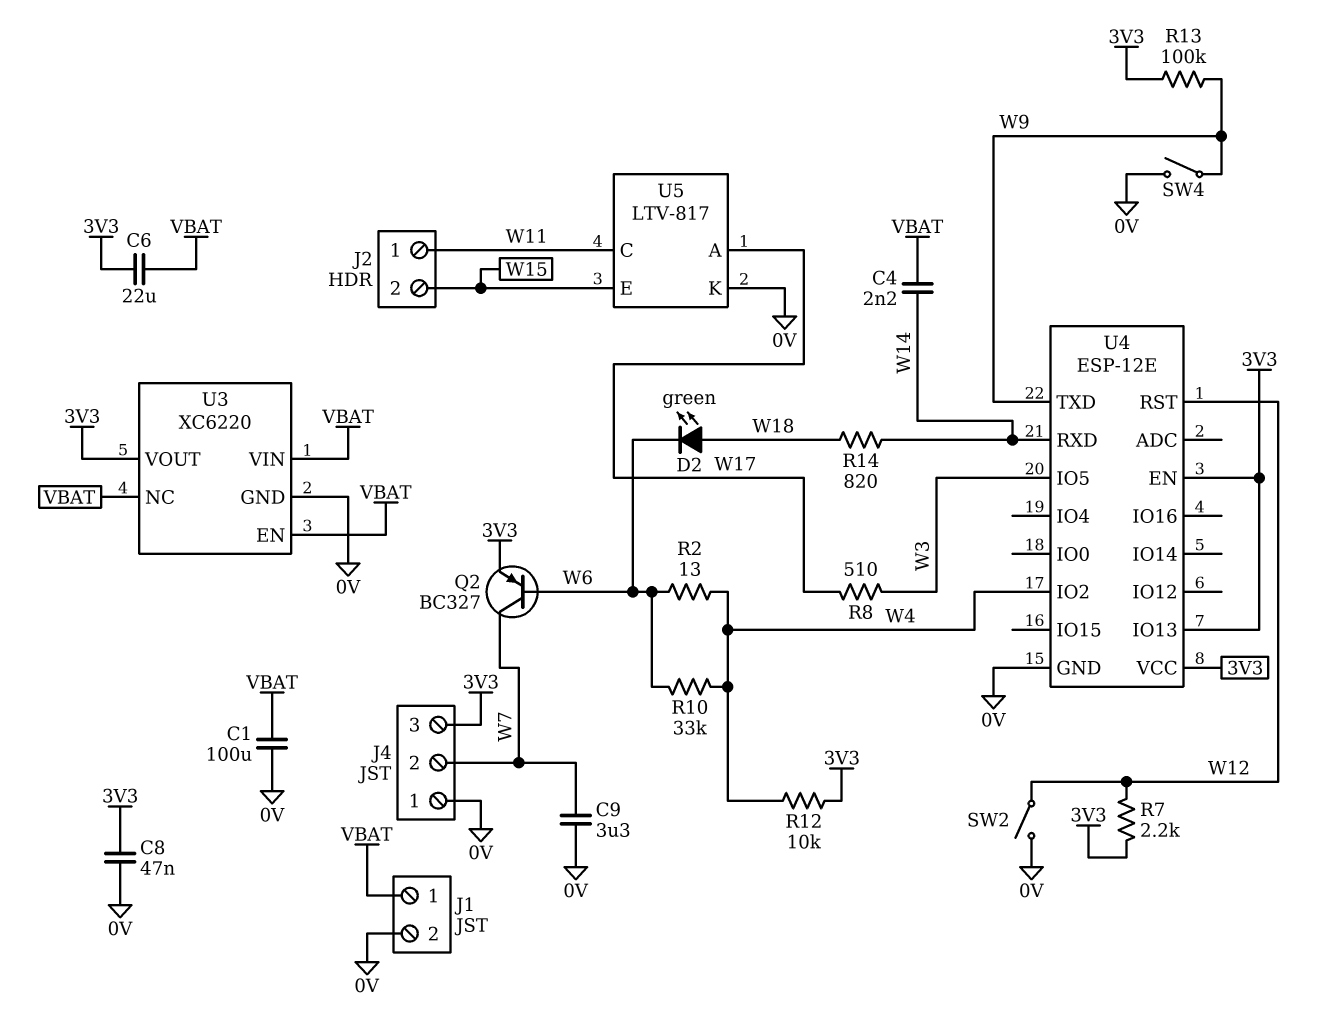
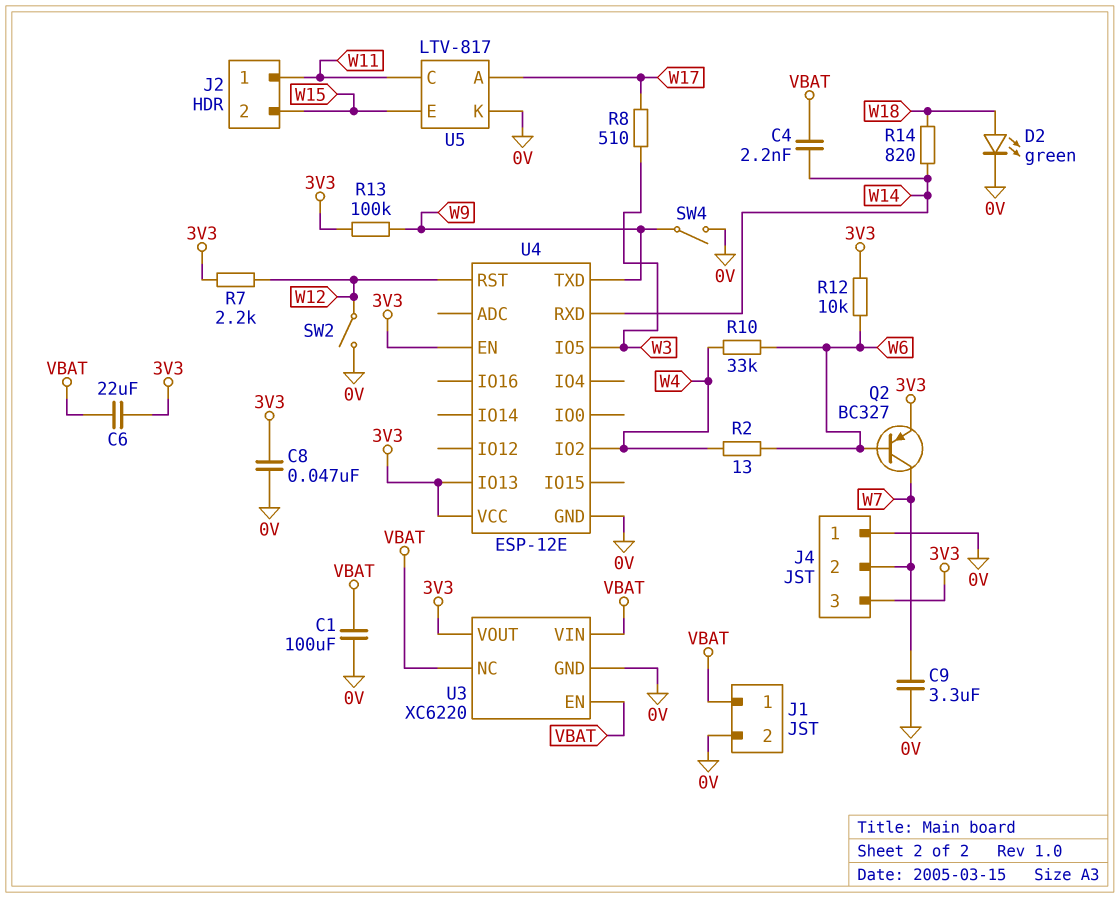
D2: LED green (A W18, K W6) -> LED green (A W18, K 0V)
R12: 10k (3V3, W4) -> 10k (3V3, W6)

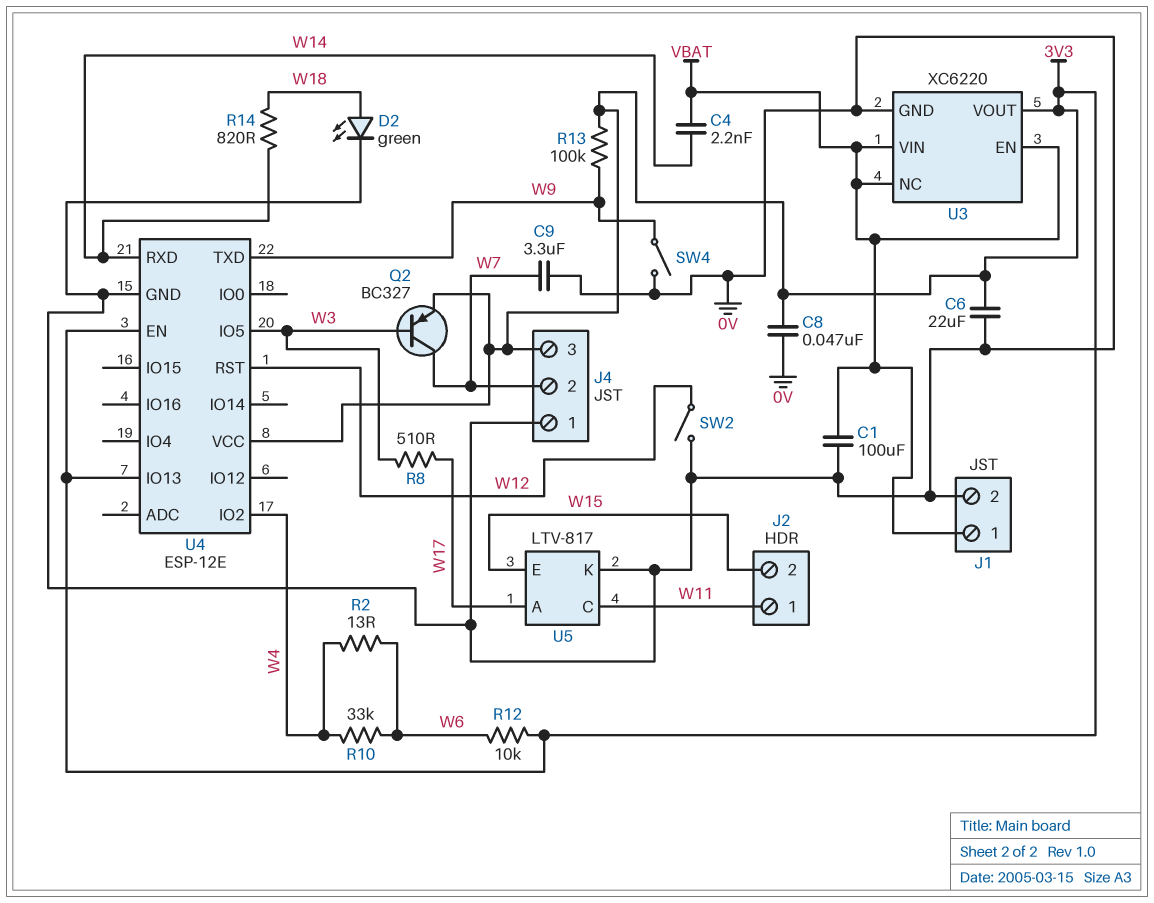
C6: 22uF (3V3, VBAT) -> 22uF (0V, 3V3)
Q2: PNP BC327 (B W6, C W7, E 3V3) -> PNP BC327 (B W3, C W7, E 3V3)
R7: 2.2k (3V3, W12) -> none

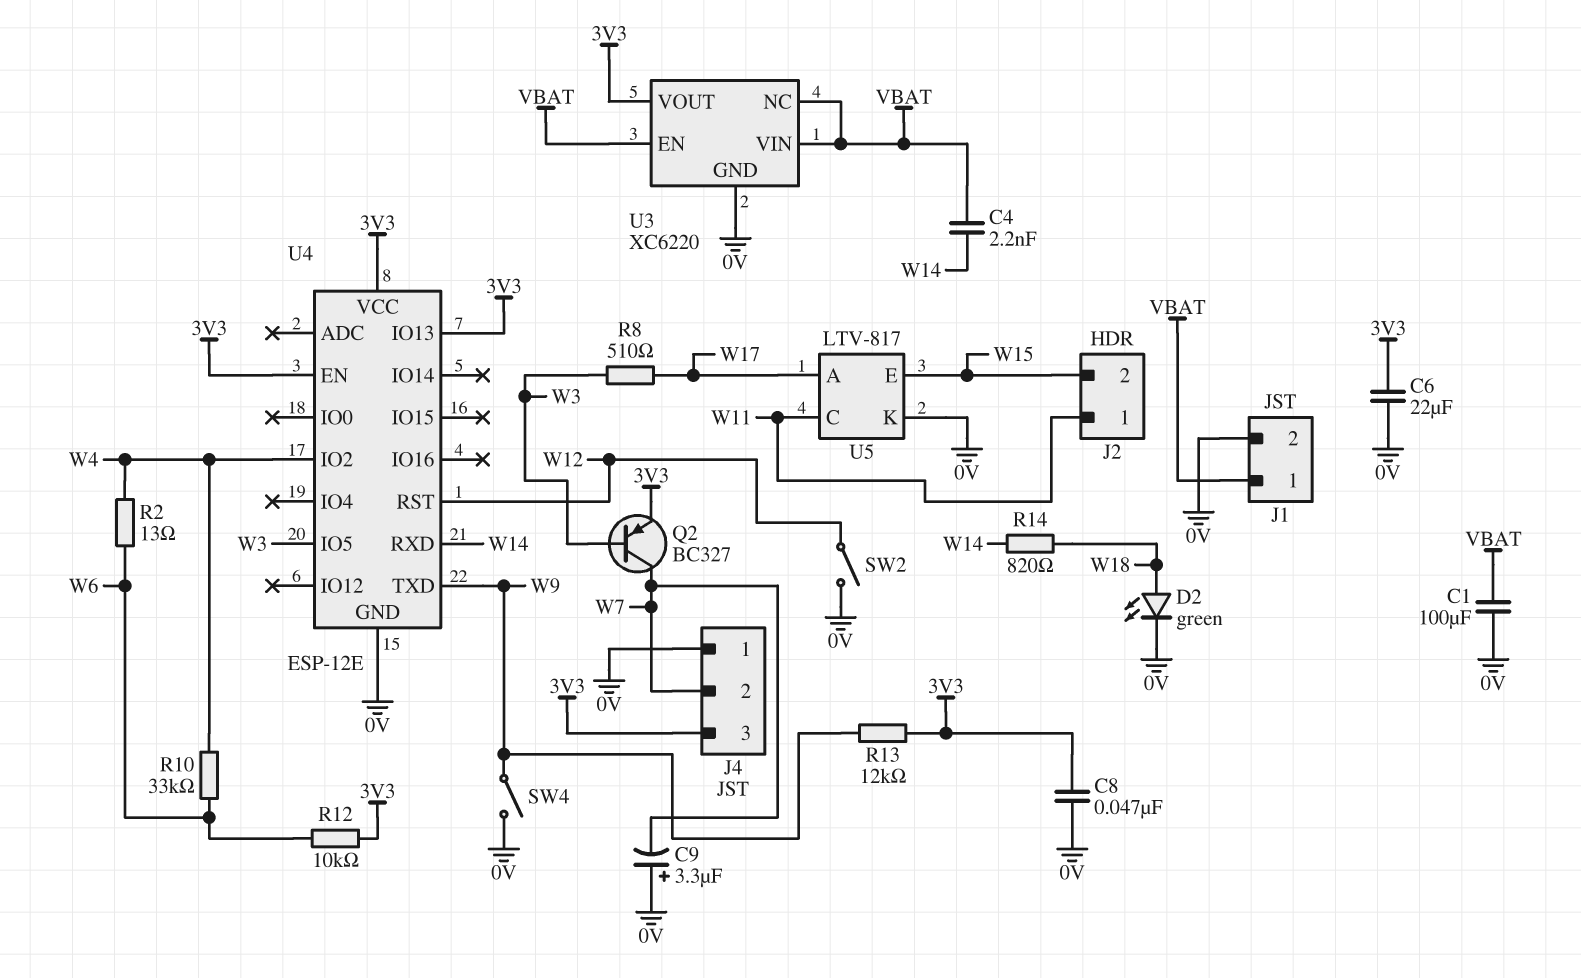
C9: 3.3uF (0V, W7) -> 3.3uF (plus 0V, minus W7)
R13: 100k (3V3, W9) -> 12k (3V3, W9)

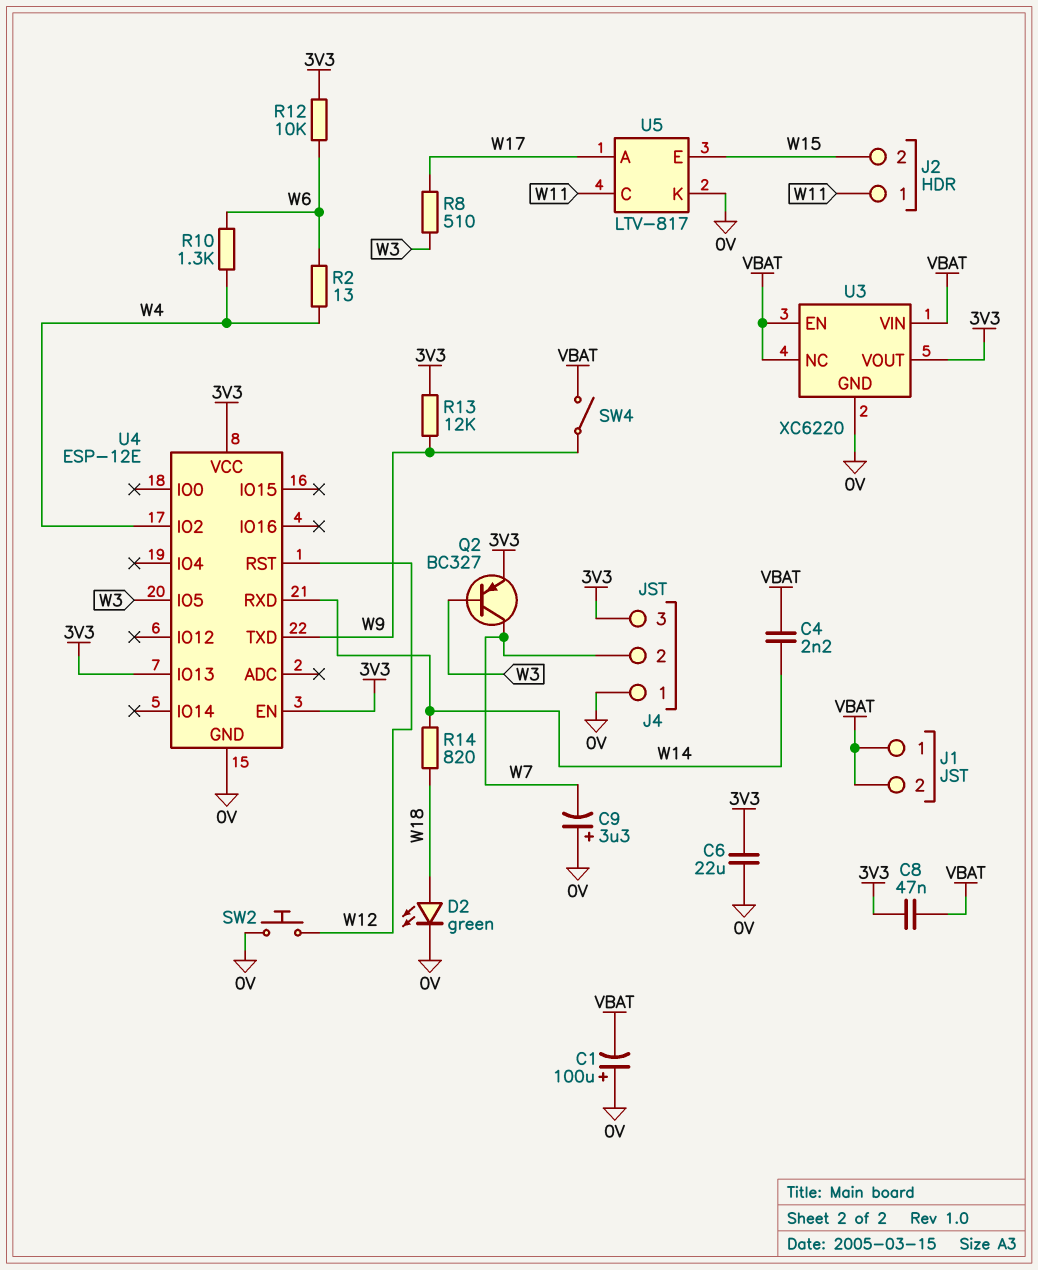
C1: 100uF (0V, VBAT) -> 100uF (plus 0V, minus VBAT)
C8: 47nF (0V, 3V3) -> 47nF (3V3, VBAT)
J1 pin 2: 0V -> VBAT
R10: 33k (W4, W6) -> 1.3k (W4, W6)
SW2: switch (0V, W12) -> button (0V, W12)
SW4: switch (0V, W9) -> switch (VBAT, W9)

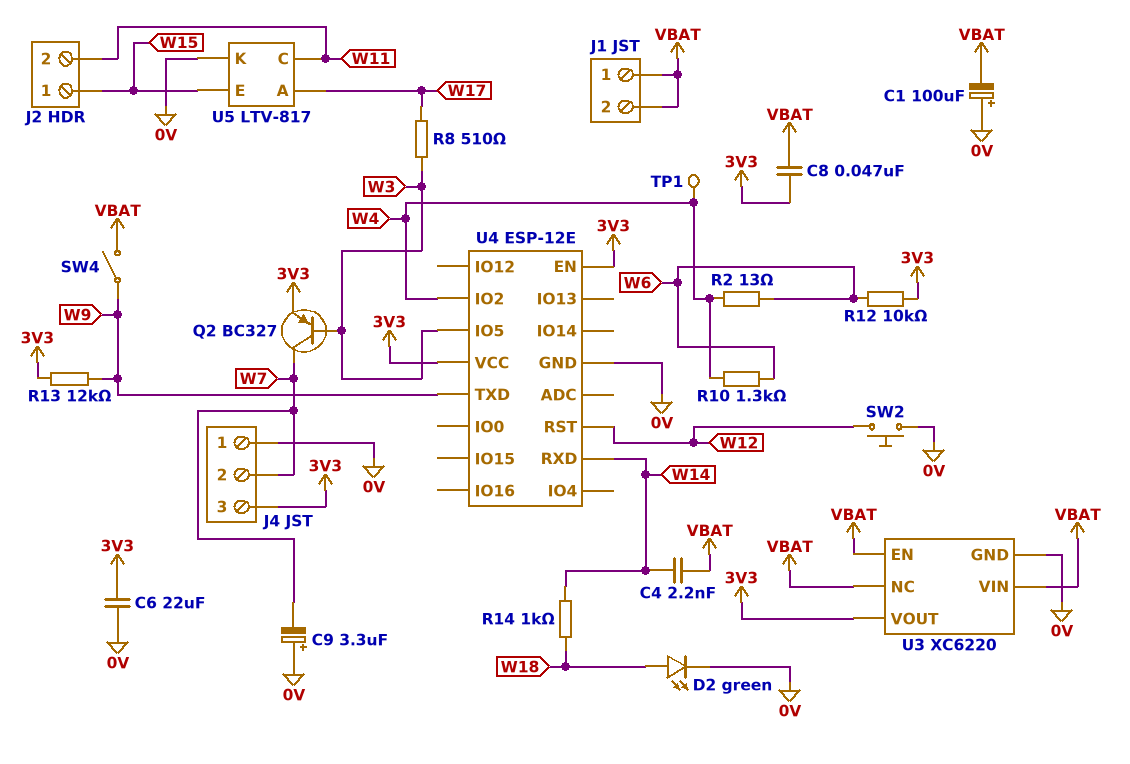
J2 pin 1: W11 -> W15
J2 pin 2: W15 -> W11
R14: 820 (W14, W18) -> 1k (W14, W18)
TP1: none -> test point (W4)
U4 pin IO13: 3V3 -> none

